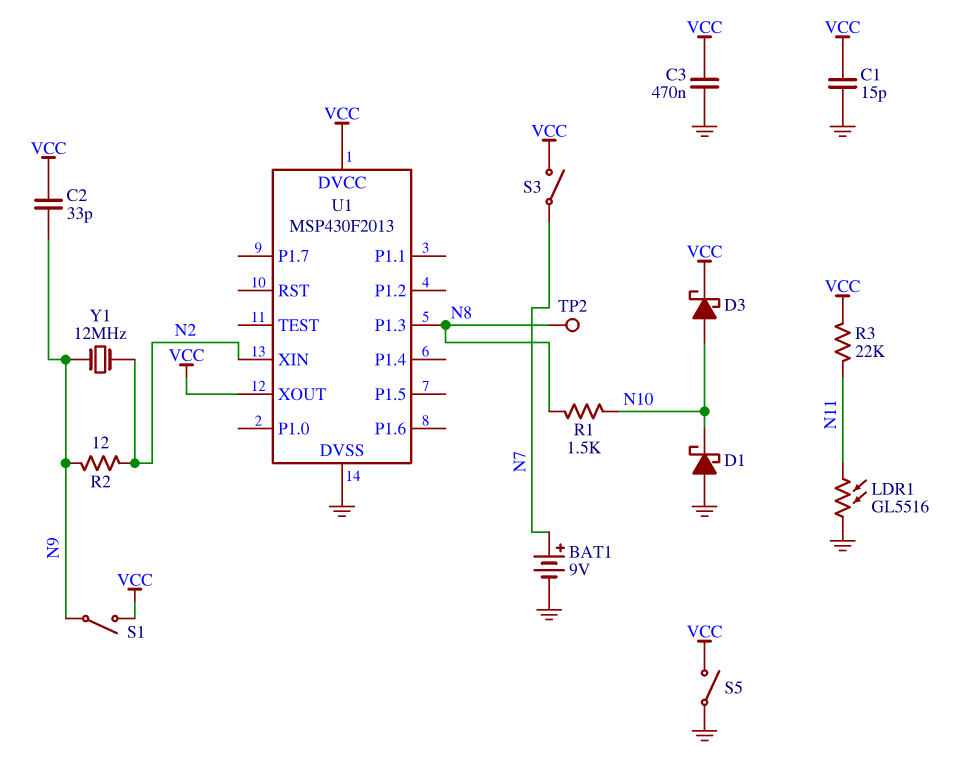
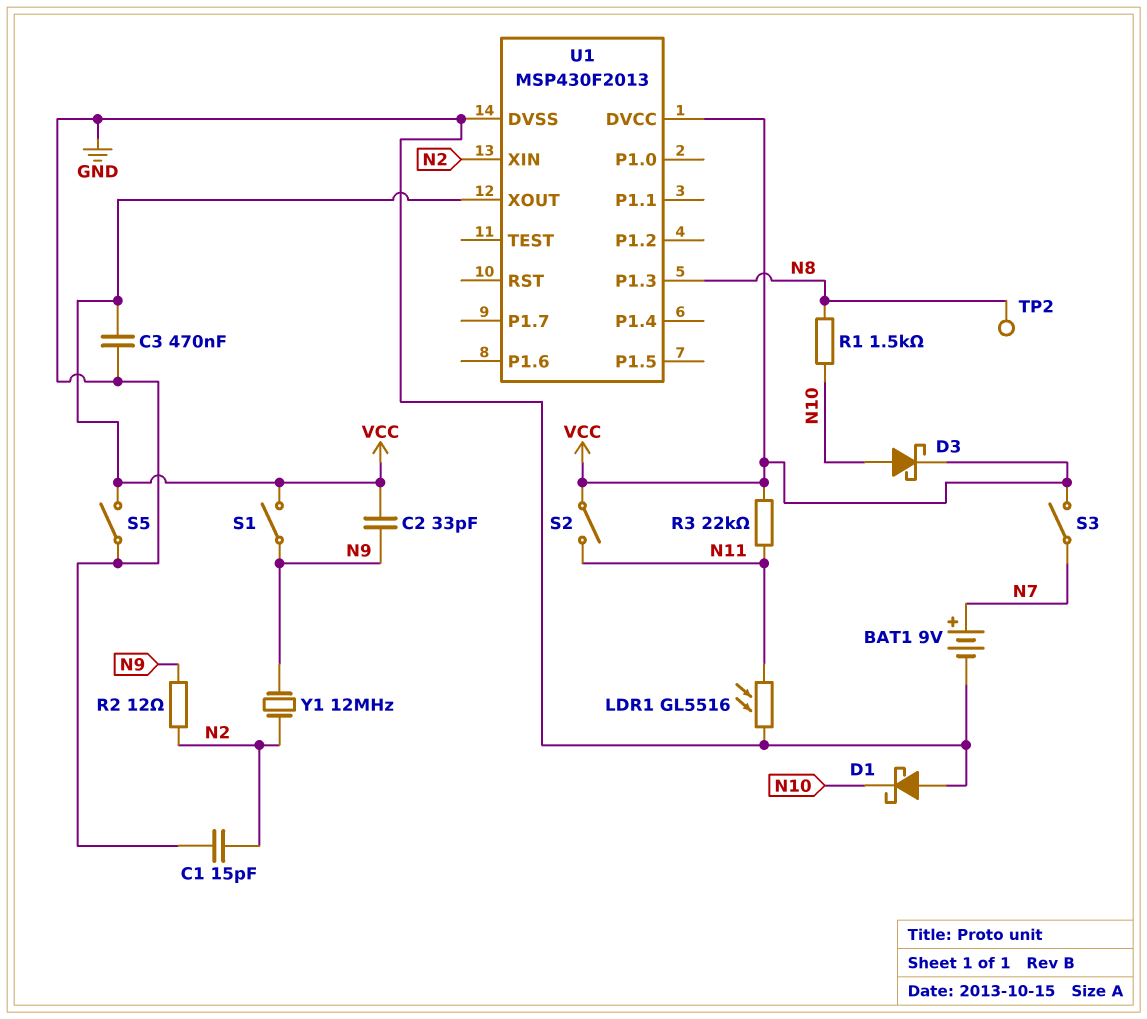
C1: 15pF (GND, VCC) -> 15pF (GND, N2)
S2: none -> switch (N11, VCC)

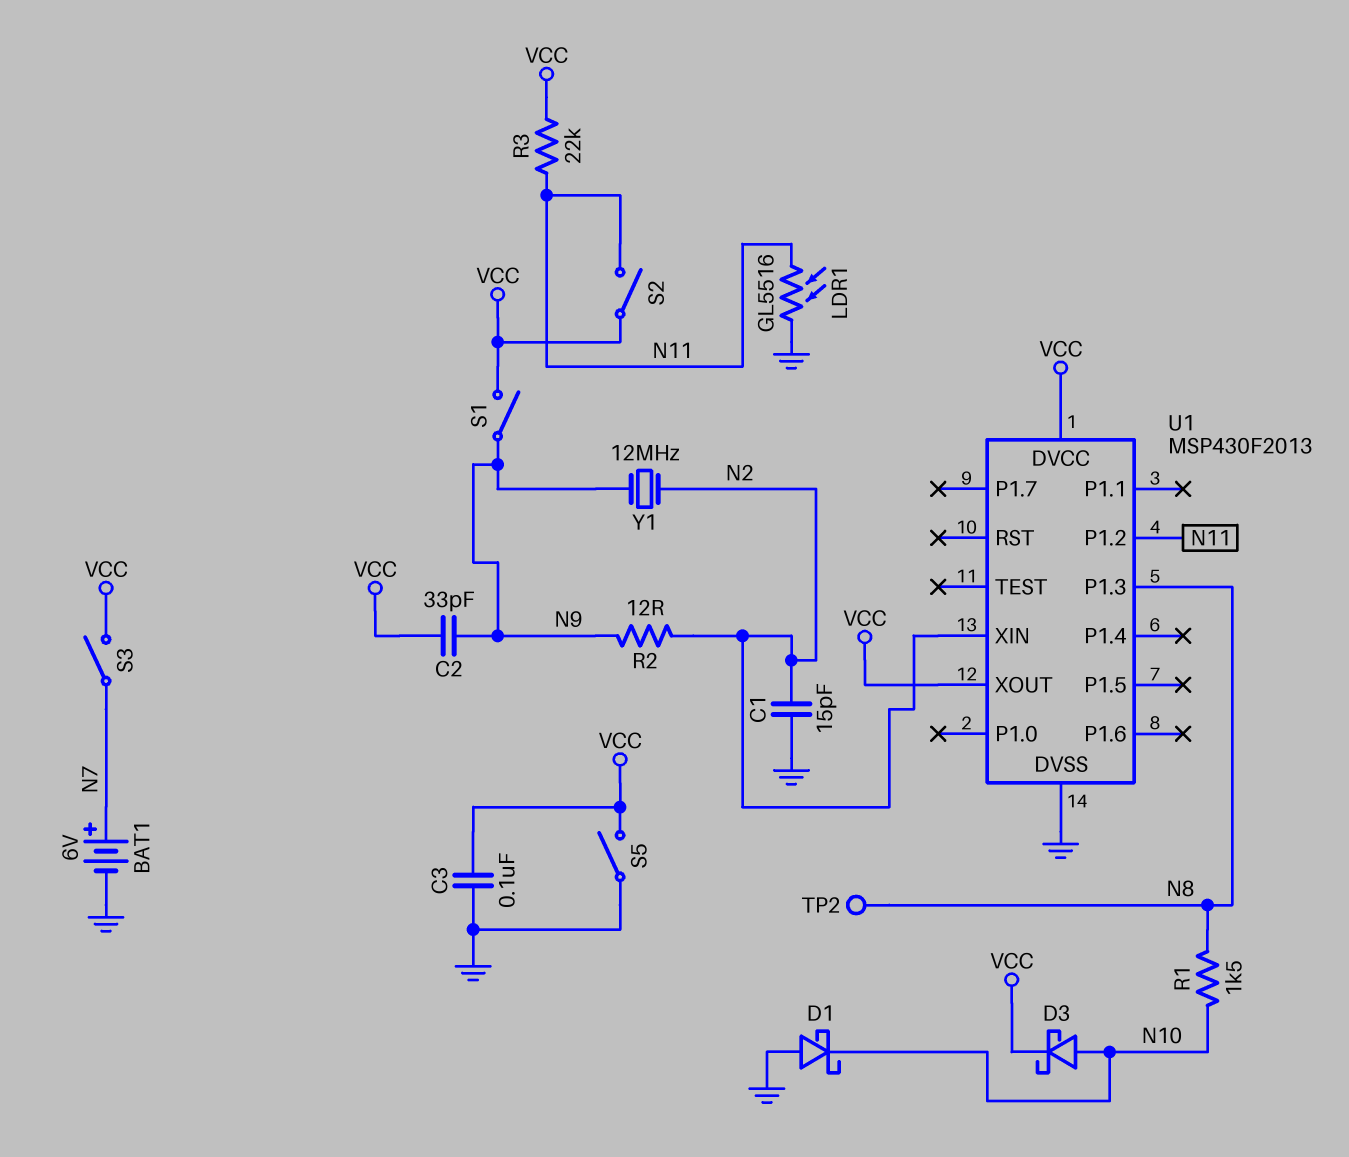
BAT1: 9V (plus N7, minus GND) -> 6V (plus N7, minus GND)
C3: 470nF (GND, VCC) -> 100nF (GND, VCC)
U1 pin P1.2: none -> N11

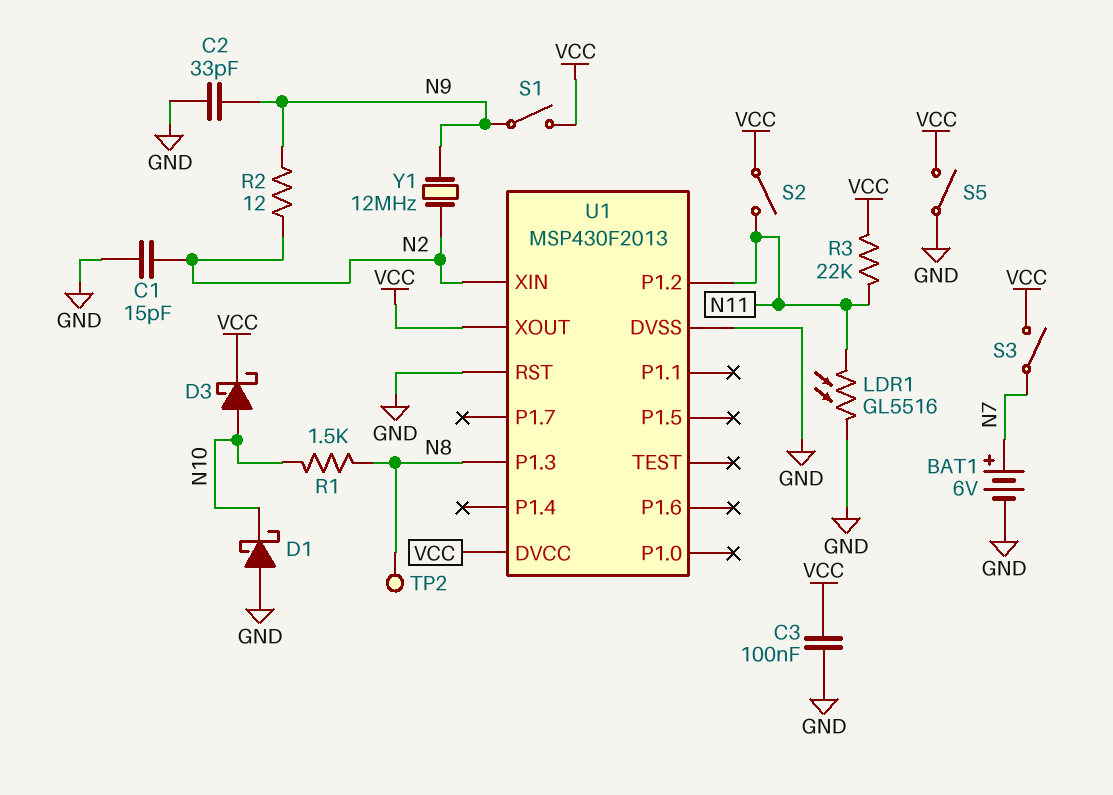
C2: 33pF (N9, VCC) -> 33pF (GND, N9)
U1 pin RST: none -> GND

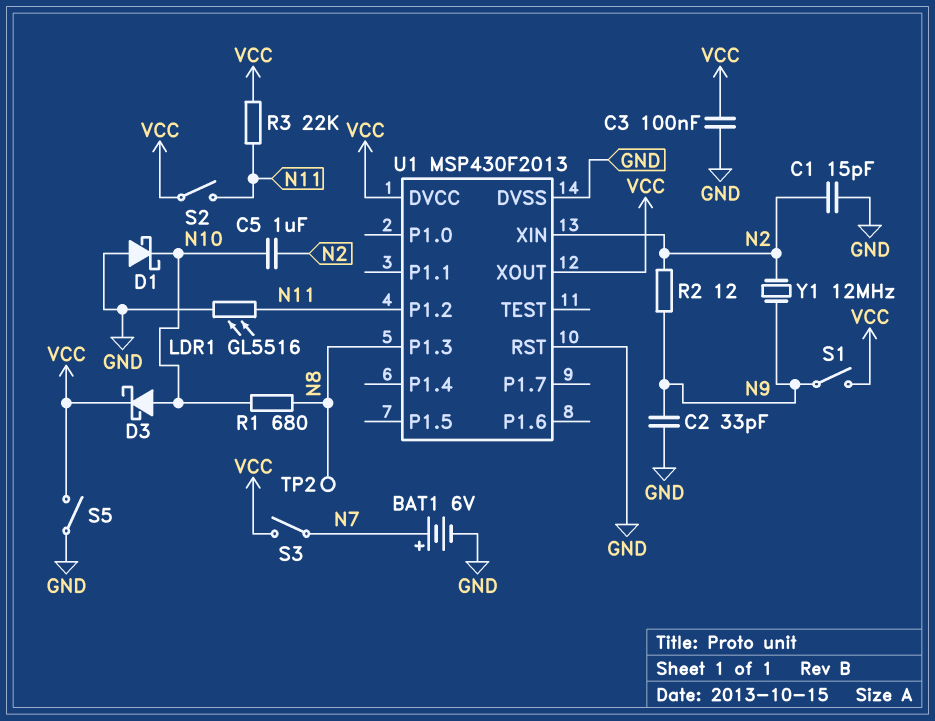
C5: none -> 1uF (N2, N10)
R1: 1.5k (N8, N10) -> 680 (N8, N10)

